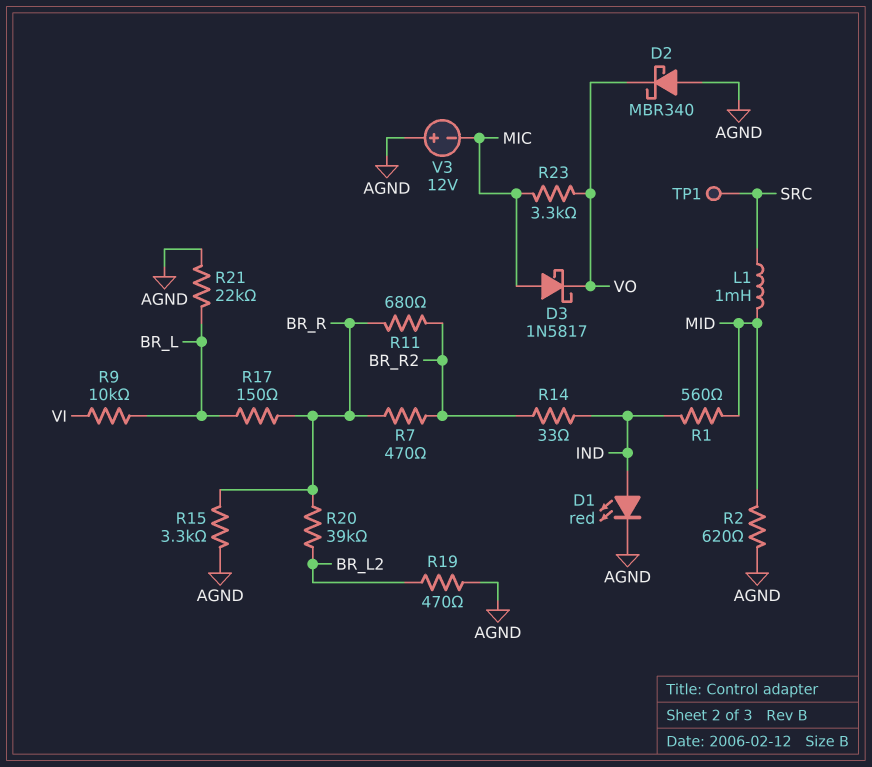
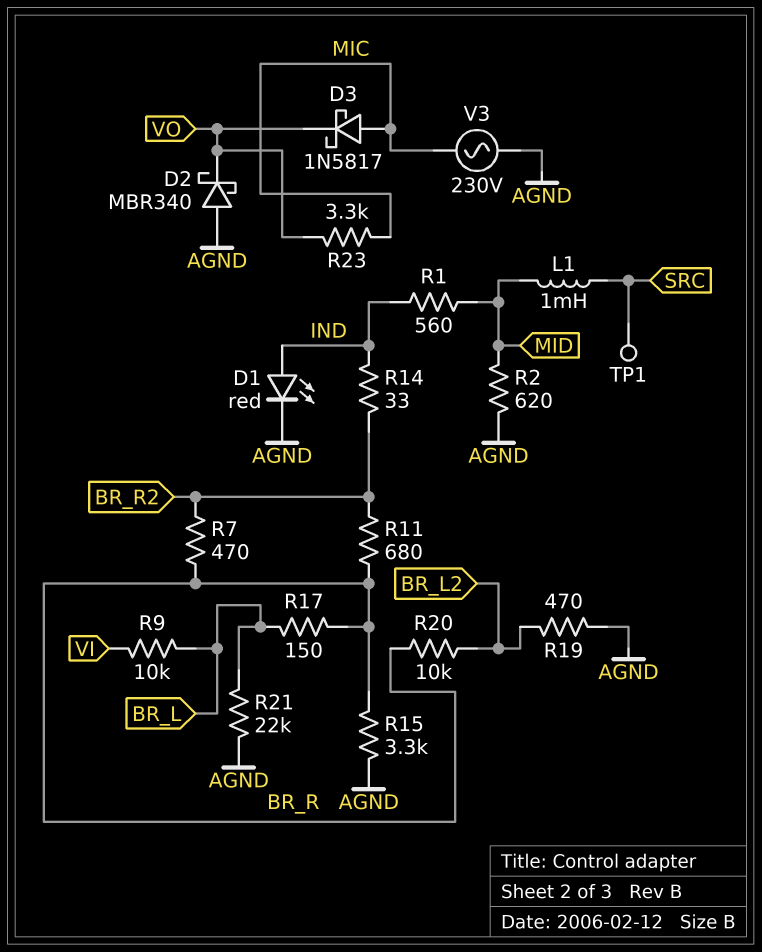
R20: 39k (BR_L2, BR_R) -> 10k (BR_L2, BR_R)
V3: 12V (plus AGND, minus MIC) -> AC 230V (AGND, MIC)

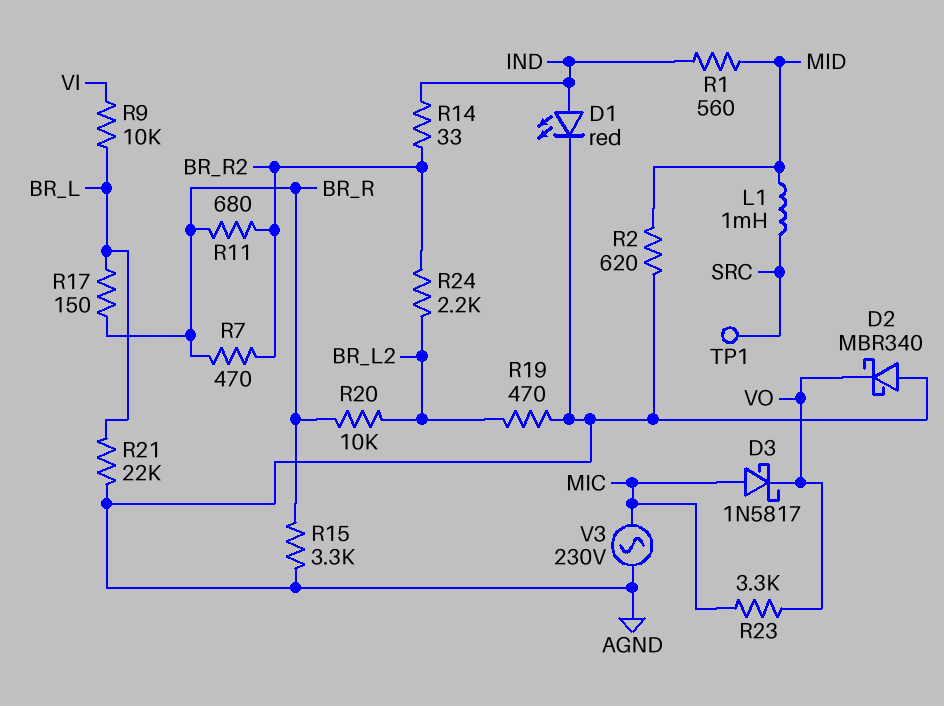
R24: none -> 2.2k (BR_L2, BR_R2)

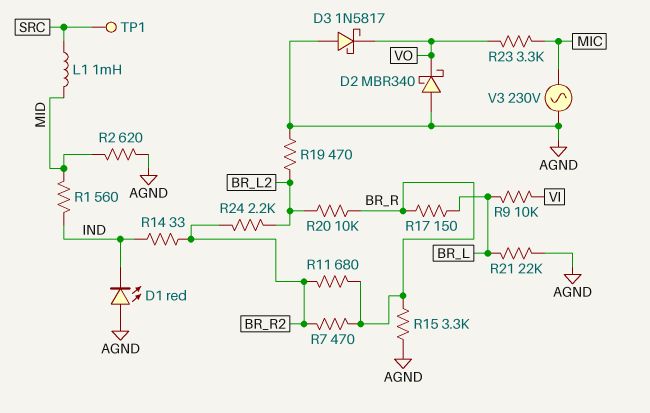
D1: LED red (A IND, K AGND) -> LED red (A AGND, K IND)
D3: schottky 1N5817 (A MIC, K VO) -> schottky 1N5817 (A AGND, K VO)

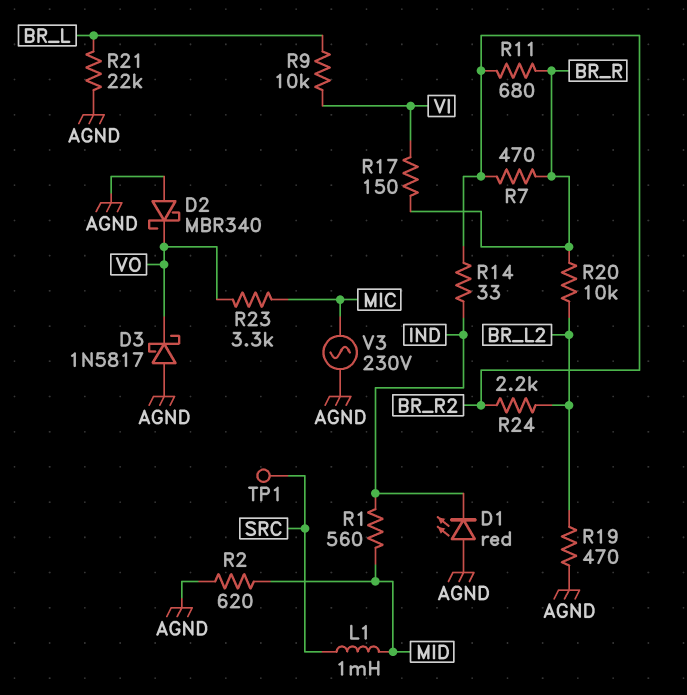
R15: 3.3k (AGND, BR_R) -> none
R17: 150 (BR_L, BR_R) -> 150 (BR_R, VI)

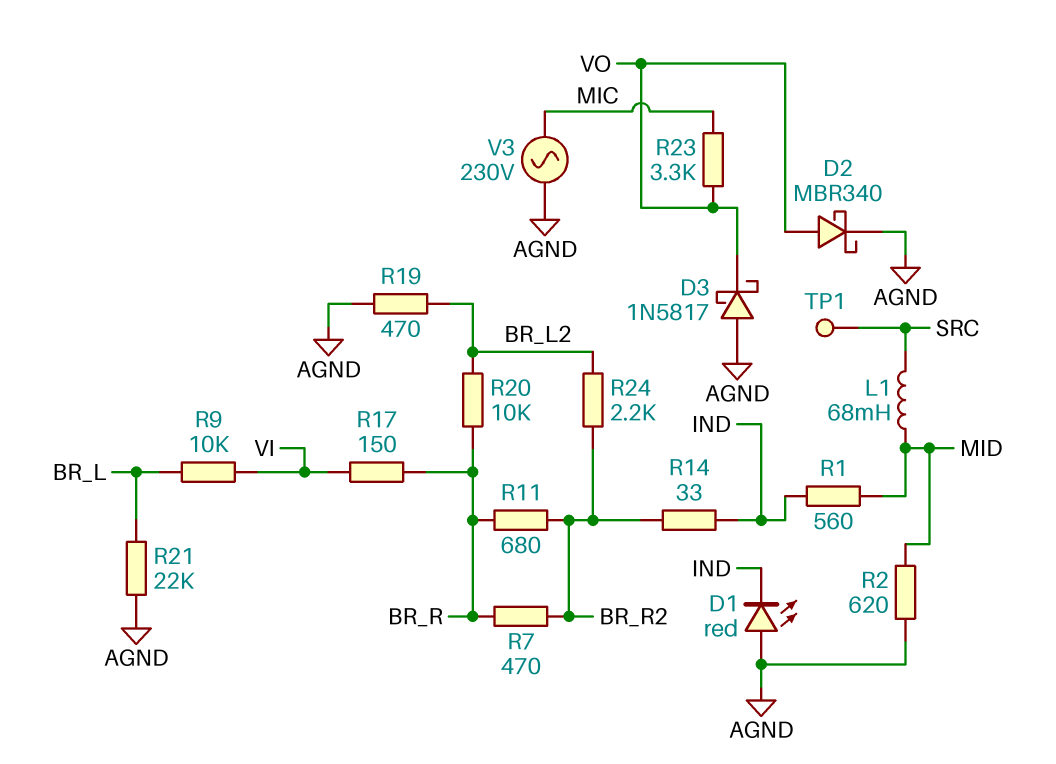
D2: schottky MBR340 (A AGND, K VO) -> schottky MBR340 (A VO, K AGND)
L1: 1mH (MID, SRC) -> 68mH (MID, SRC)

